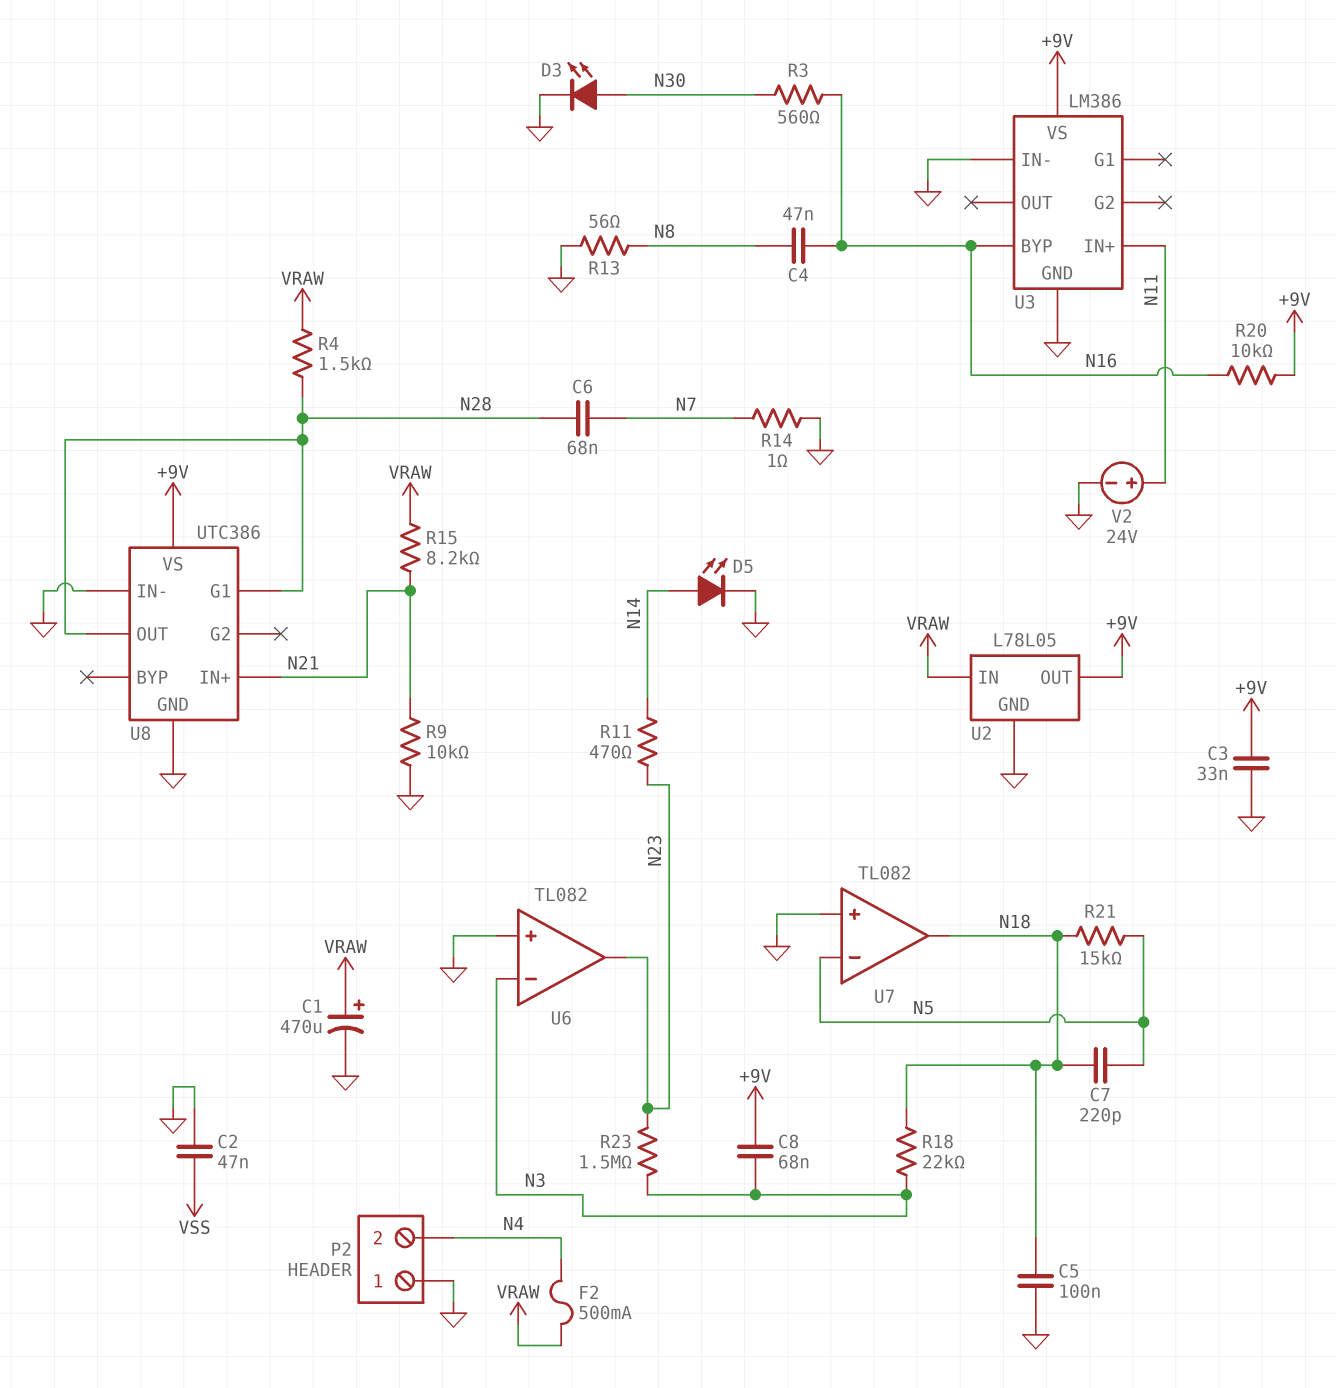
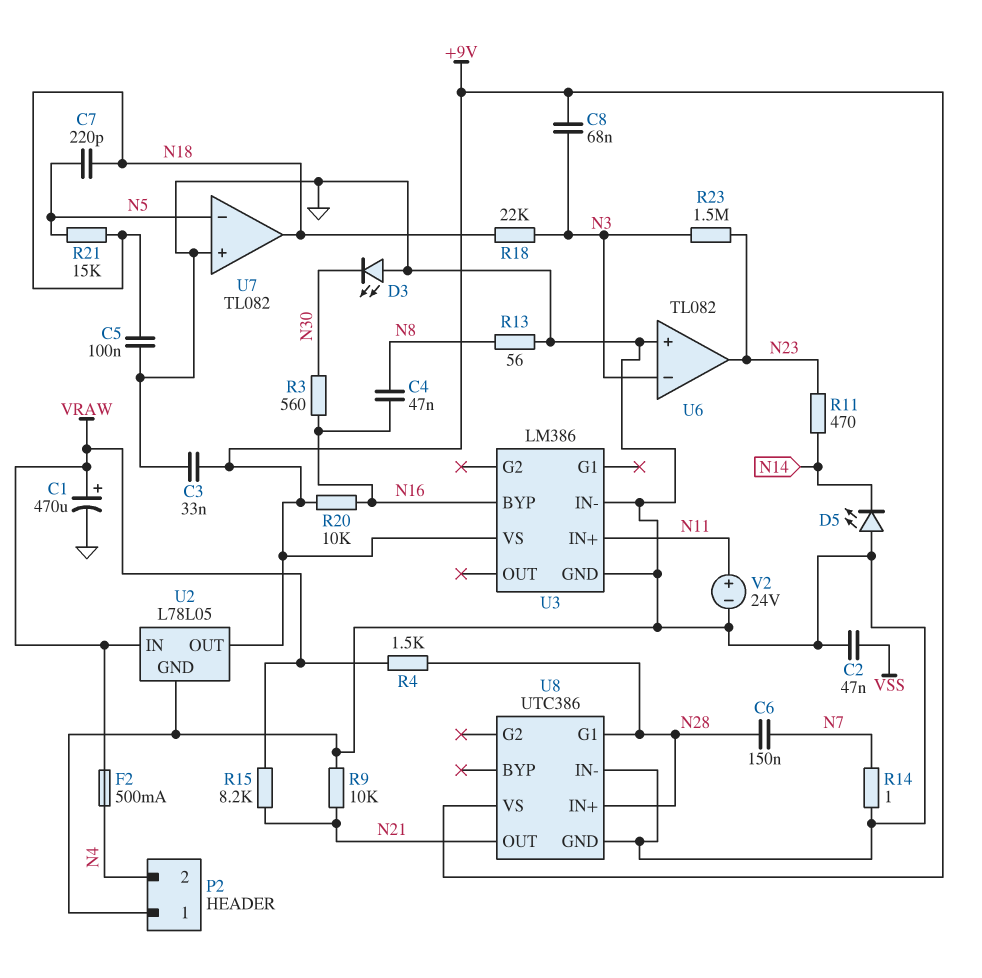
C6: 68nF (N7, N28) -> 150nF (N7, N28)
D3: LED (A N30, K GND) -> LED (A GND, K N30)
D5: LED (A N14, K GND) -> LED (A GND, K N14)
U8 pin IN+: N21 -> N28
U8 pin OUT: N28 -> N21

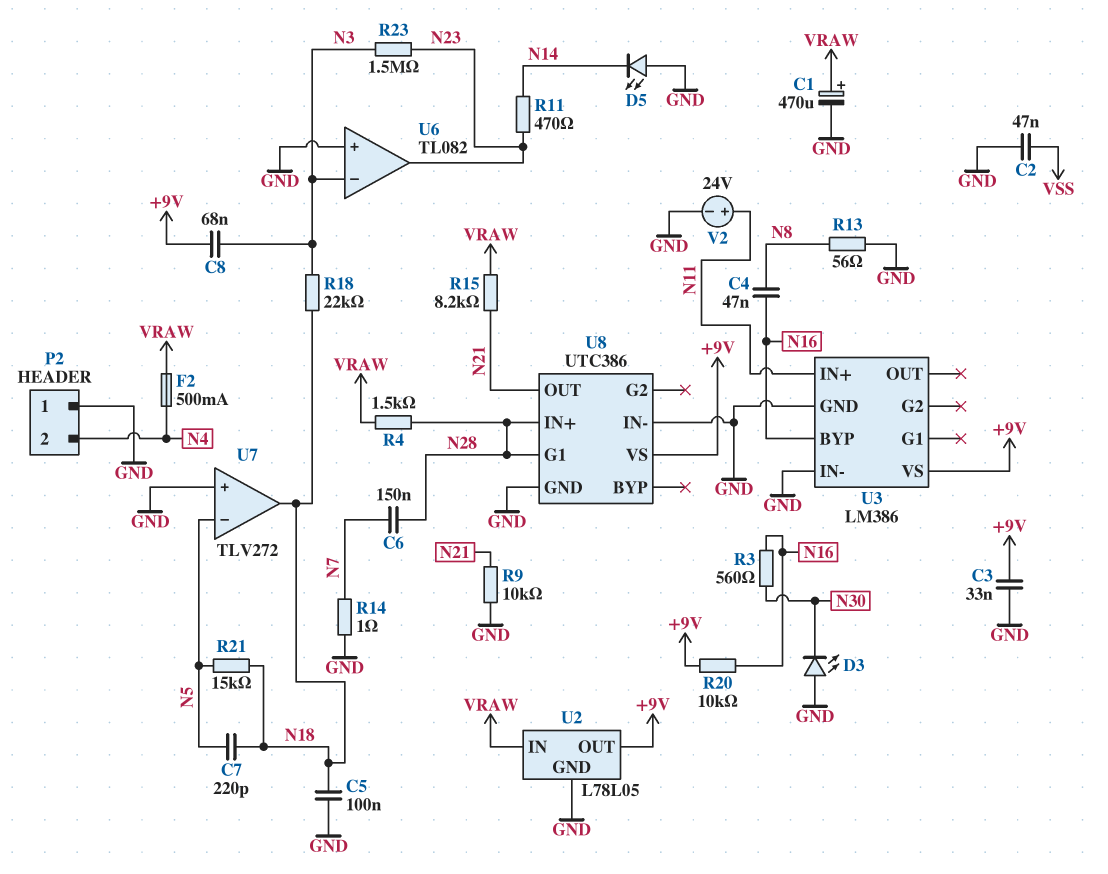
U7: TL082 -> TLV272

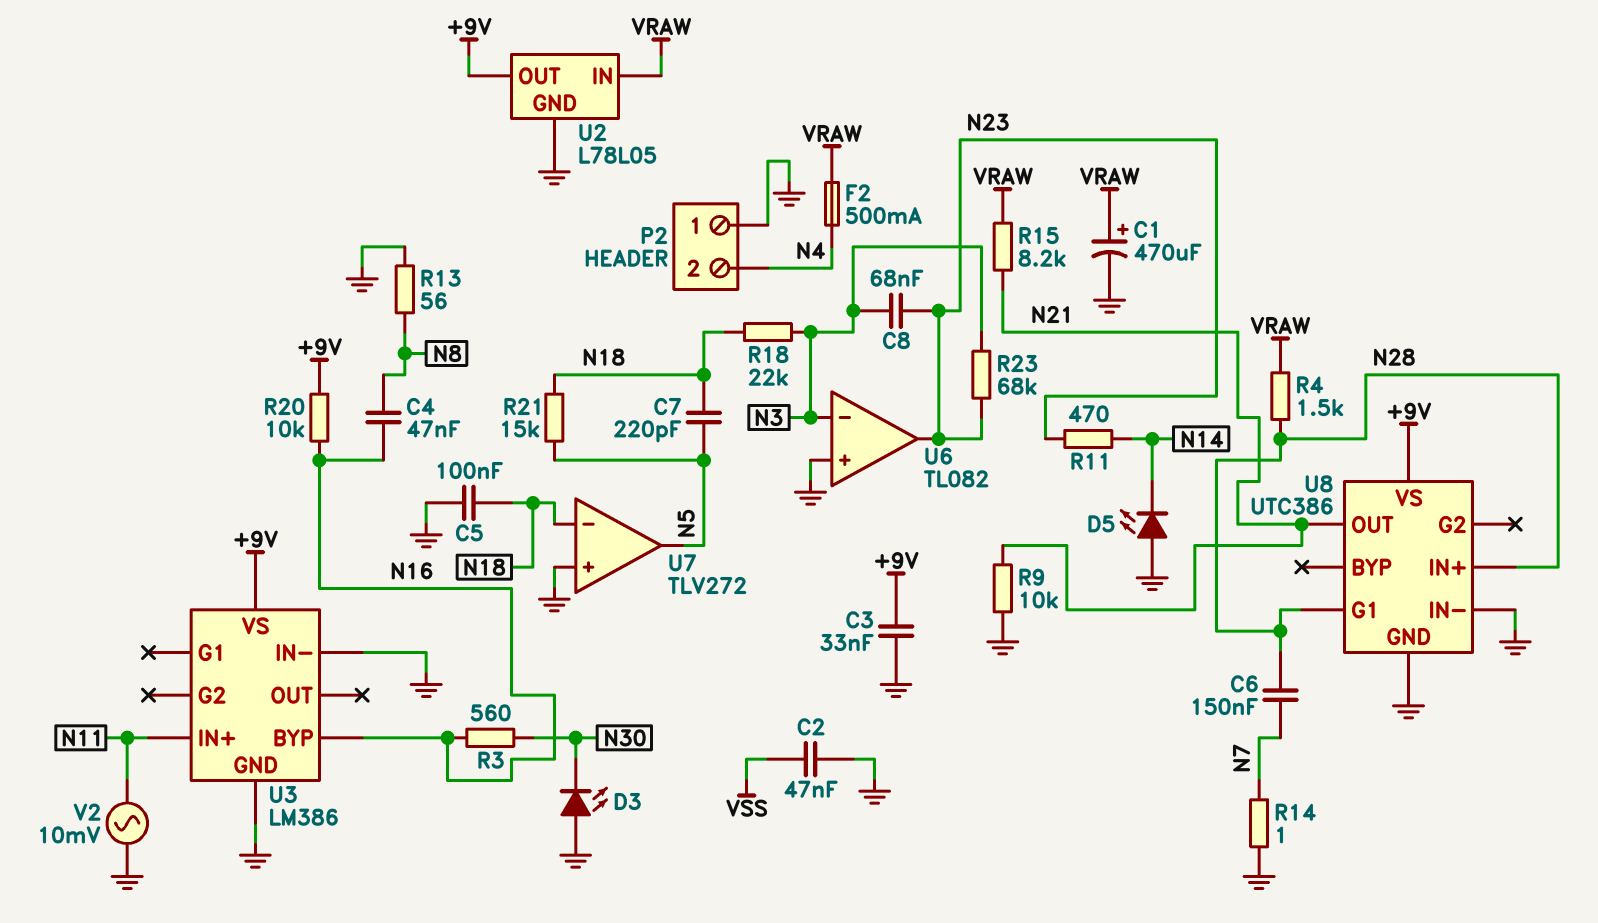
C8: 68nF (+9V, N3) -> 68nF (N3, N23)
R23: 1.5M (N3, N23) -> 68k (N3, N23)
U7 pin in-: N5 -> N18
U7 pin out: N18 -> N5
V2: 24V (plus N11, minus GND) -> AC 10mV (GND, N11)

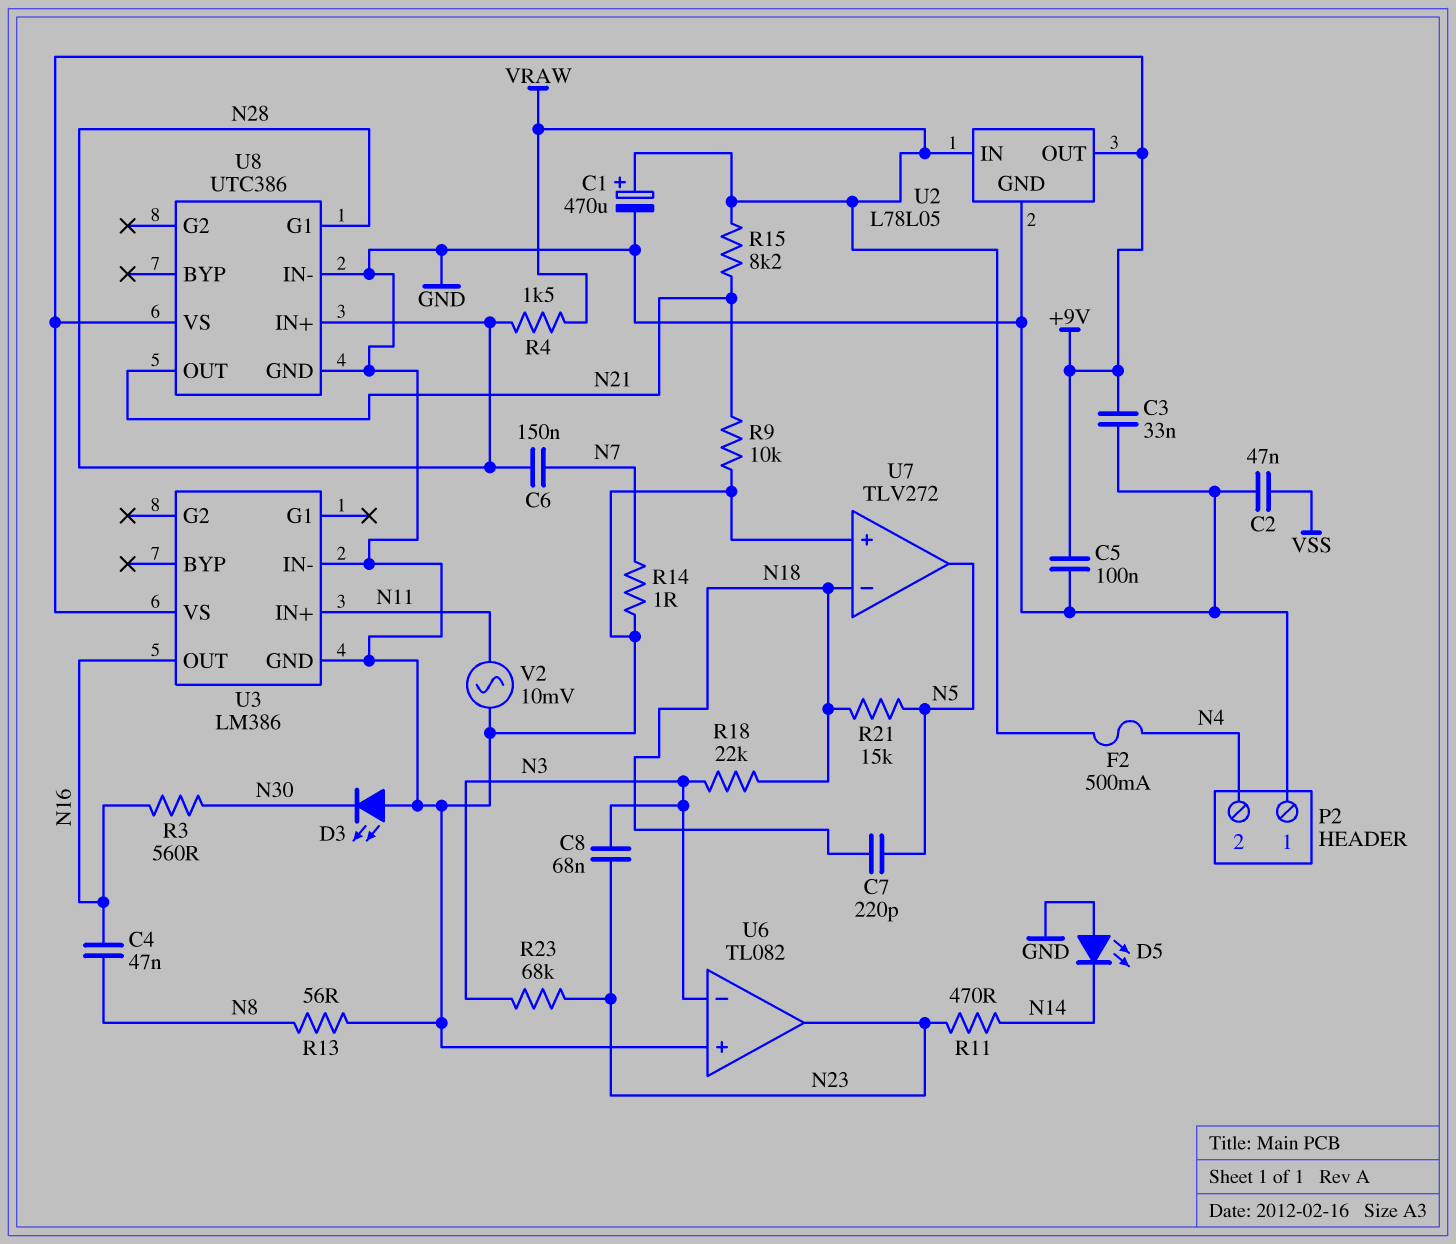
C5: 100nF (GND, N18) -> 100nF (+9V, GND)
R20: 10k (+9V, N16) -> none
U3 pin BYP: N16 -> none
U3 pin OUT: none -> N16

